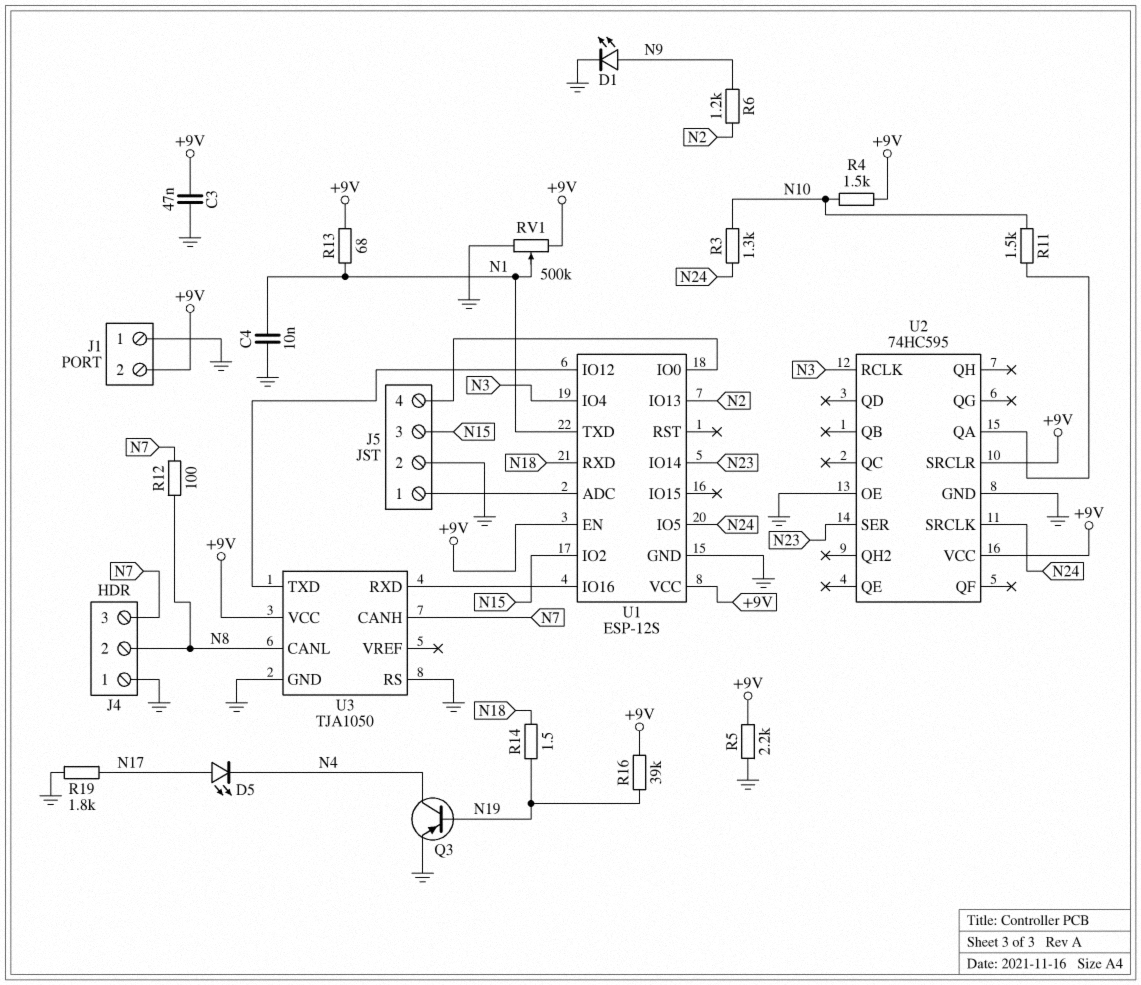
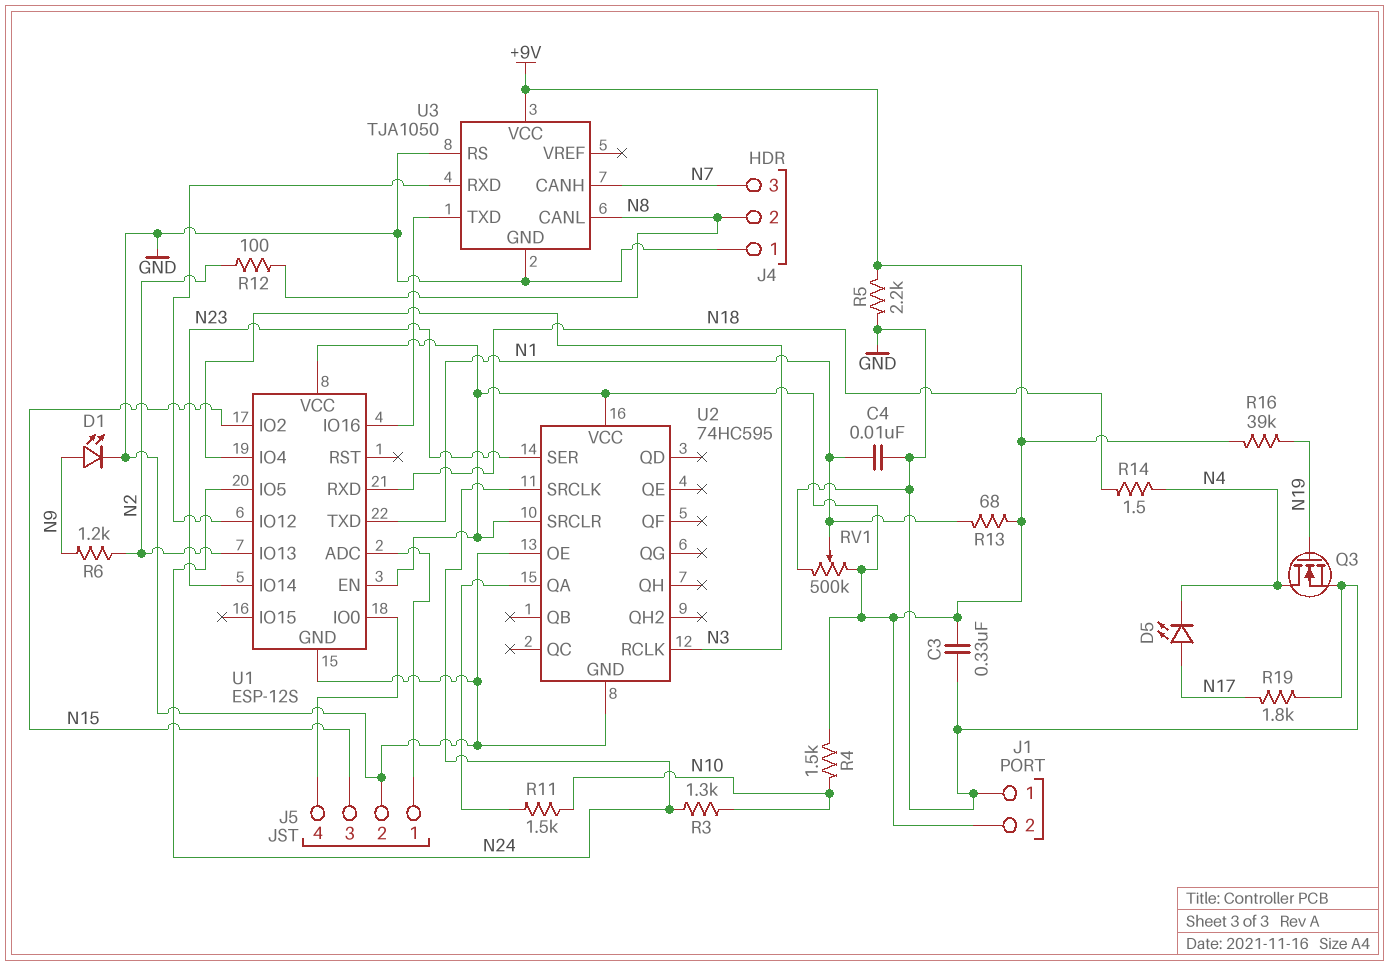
C3: 47nF (+9V, GND) -> 330nF (+9V, GND)
Q3: PNP (B N19, C N4, E GND) -> NMOS (G N19, D N4, S GND)
R12: 100 (N7, N8) -> 100 (N2, N8)
R14: 1.5 (N18, N19) -> 1.5 (N4, N18)
U3 pin RXD: U1/IO16 -> U1/IO12
U3 pin TXD: U1/IO12 -> U1/IO16

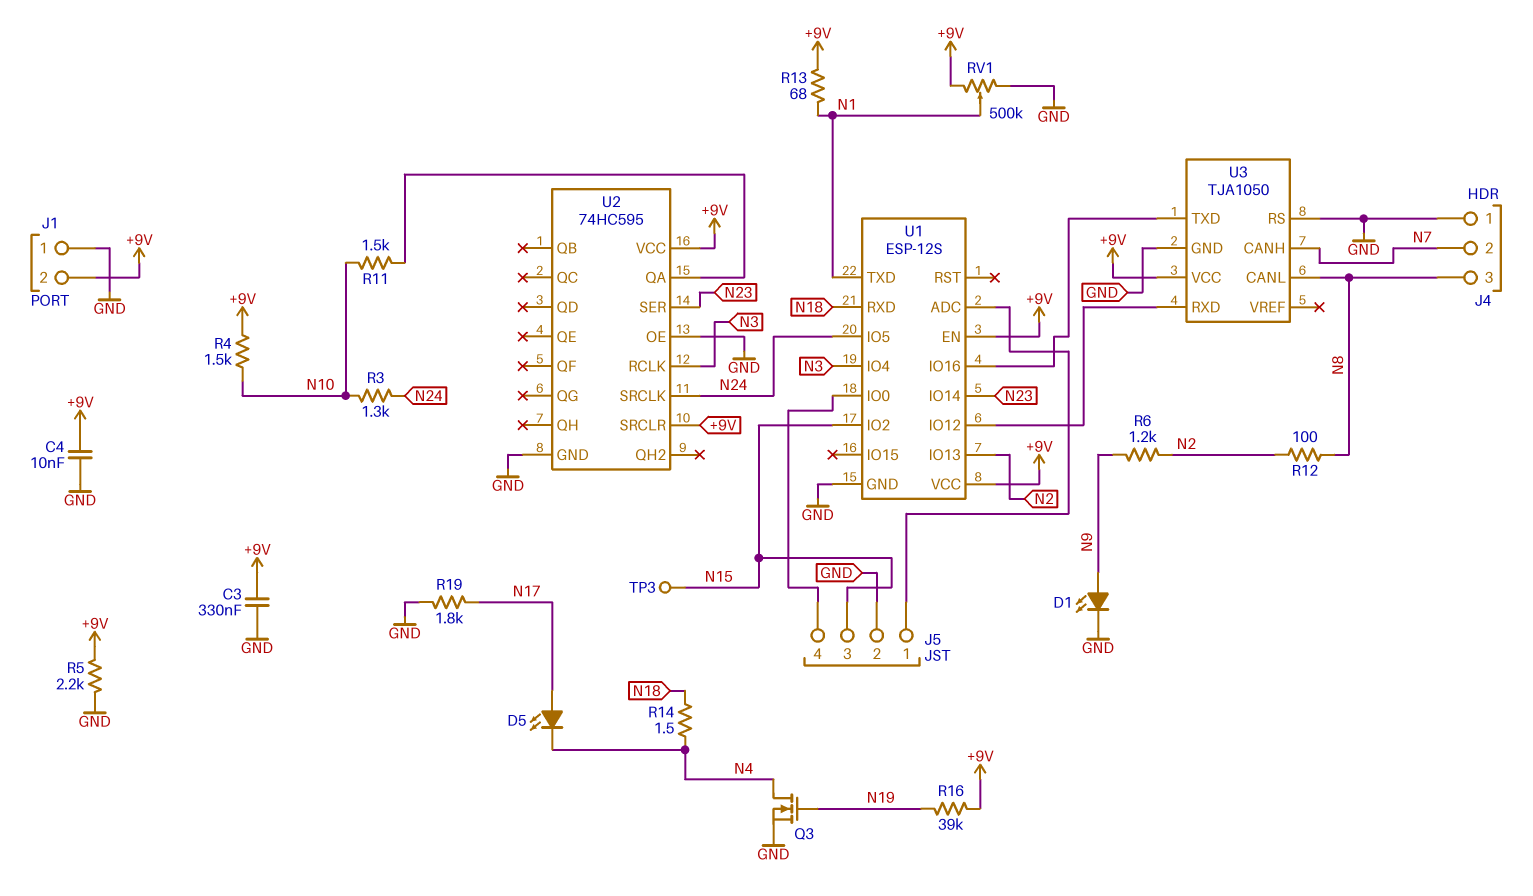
C4: 10nF (GND, N1) -> 10nF (+9V, GND)
J4 pin 2: N8 -> N7
J4 pin 3: N7 -> N8
TP3: none -> test point (N15)

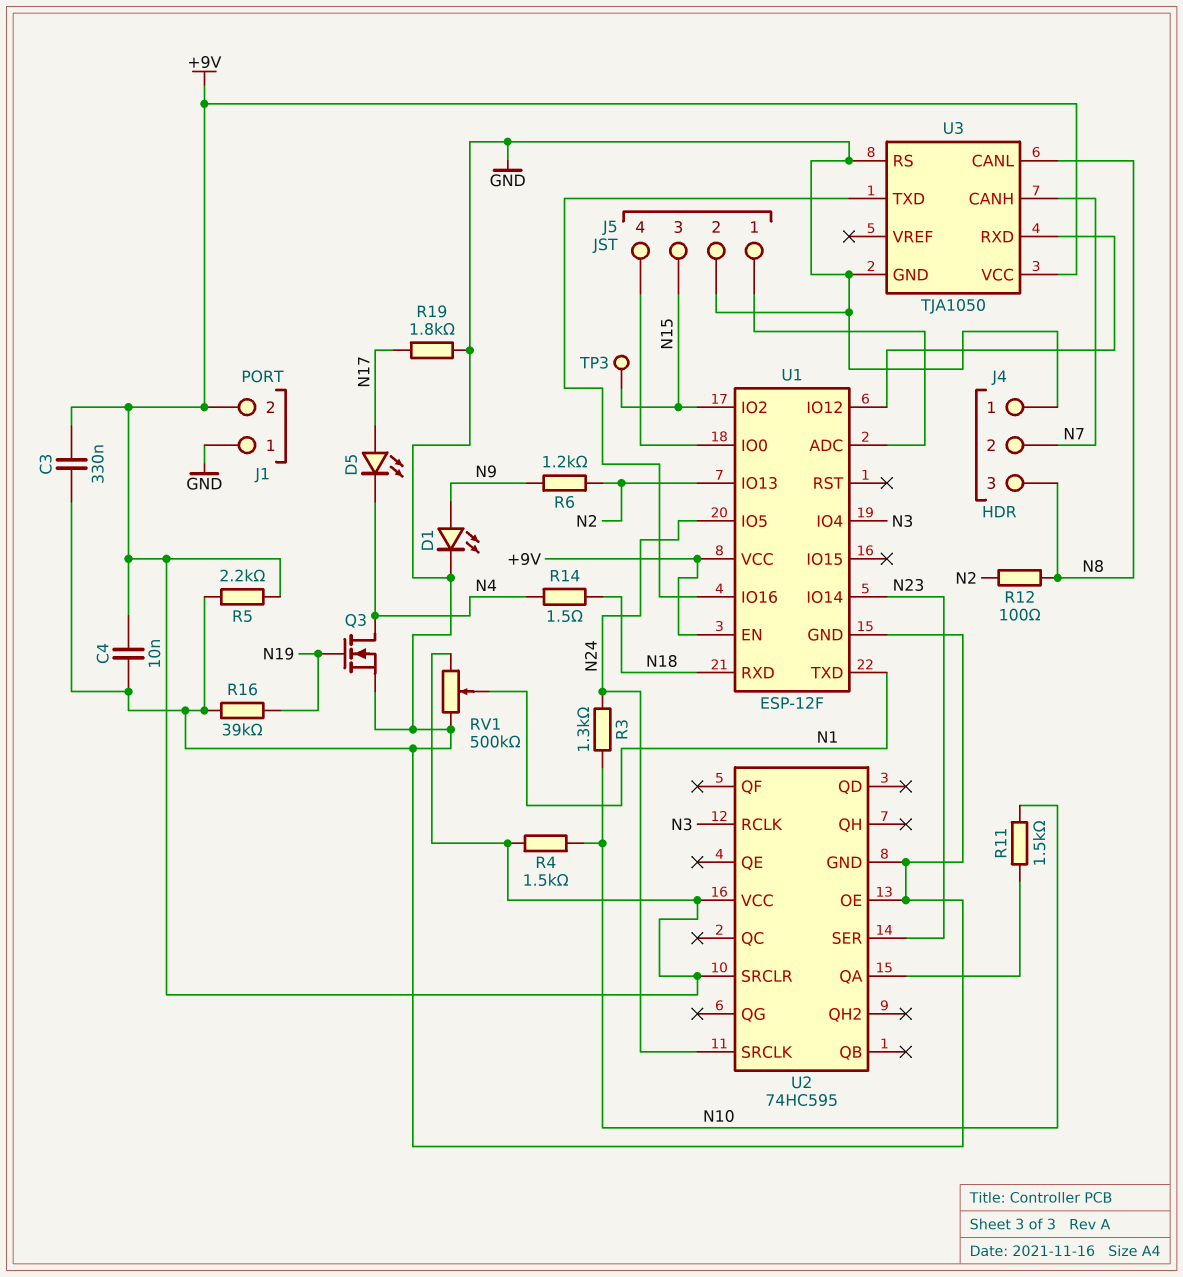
R13: 68 (+9V, N1) -> none
R16: 39k (+9V, N19) -> 39k (GND, N19)
U1: ESP-12S -> ESP-12F

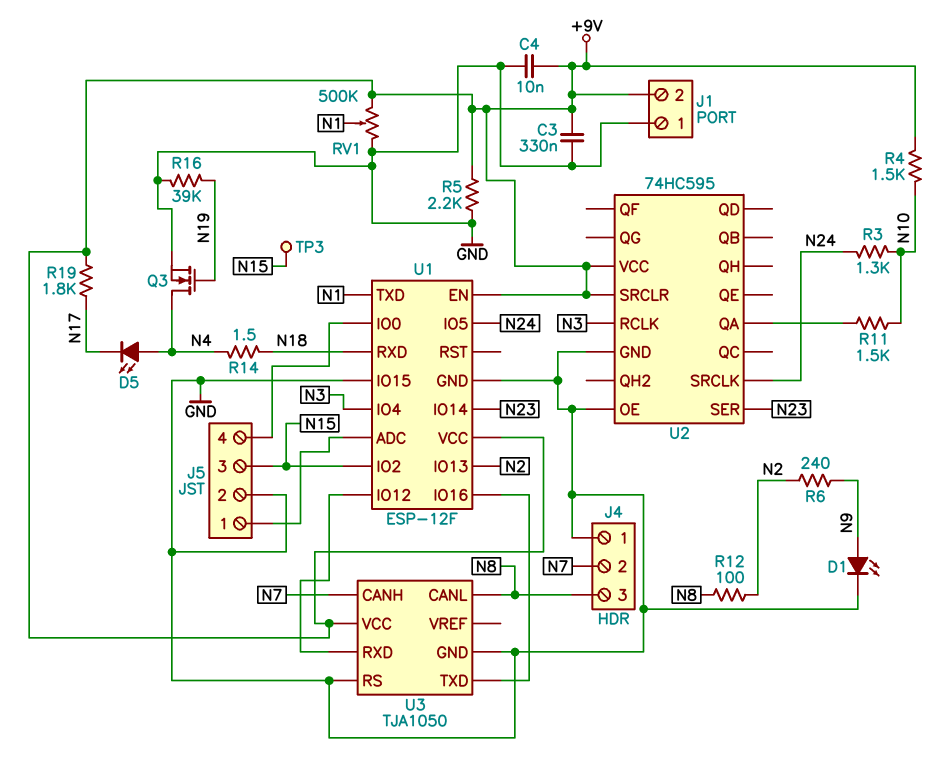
D5: LED (A N17, K N4) -> LED (A N4, K N17)
R6: 1.2k (N2, N9) -> 240 (N2, N9)
R19: 1.8k (GND, N17) -> 1.8k (+9V, N17)
U1 pin IO15: none -> GND

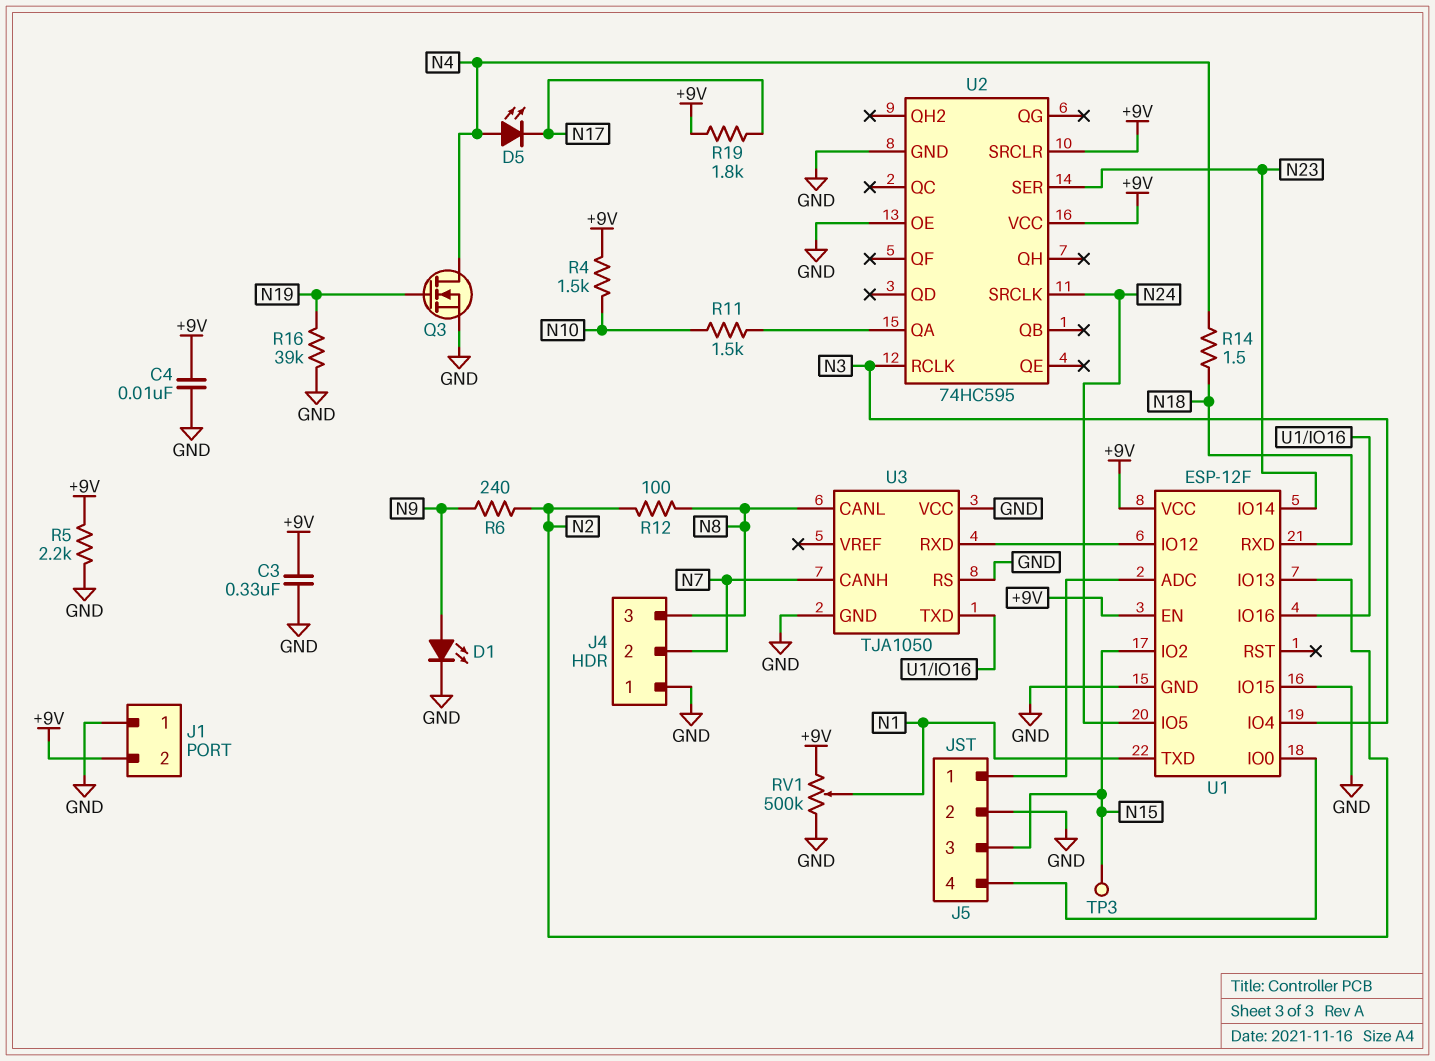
R3: 1.3k (N10, N24) -> none
U3 pin VCC: +9V -> GND

